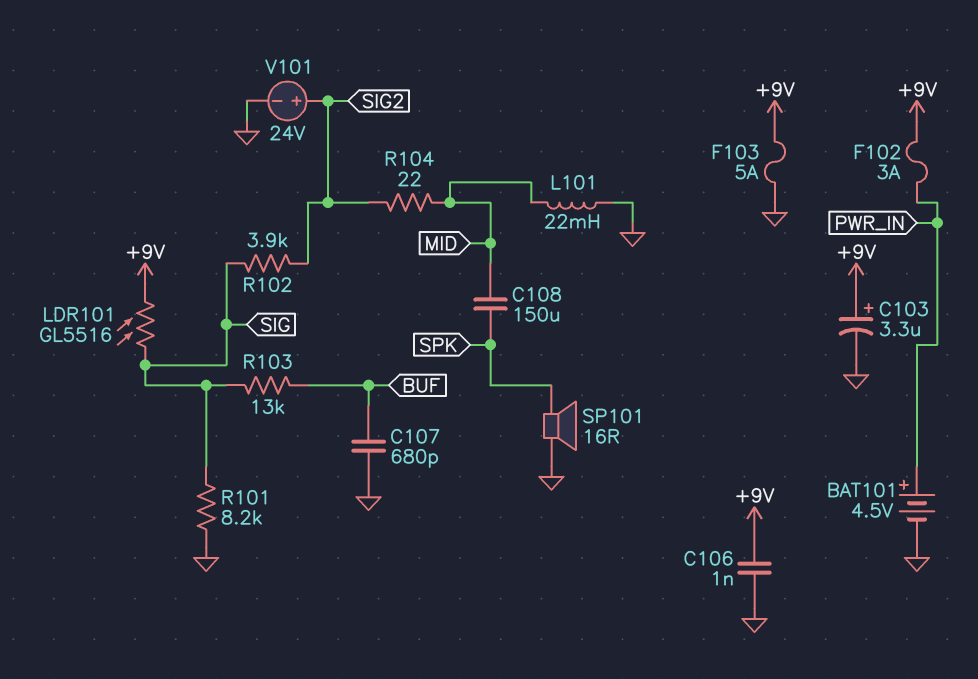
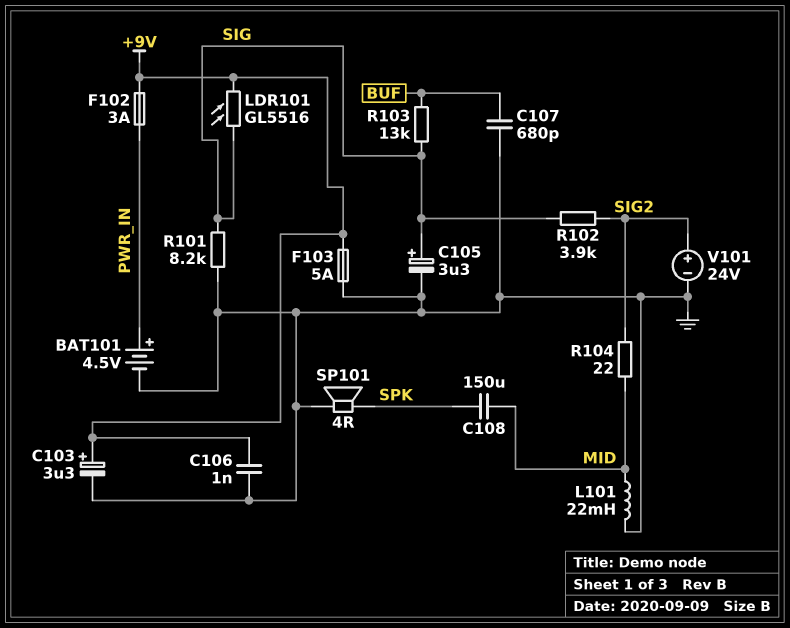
C105: none -> 3.3uF (plus SIG, minus GND)
SP101: speaker 16R (GND, SPK) -> speaker 4R (GND, SPK)

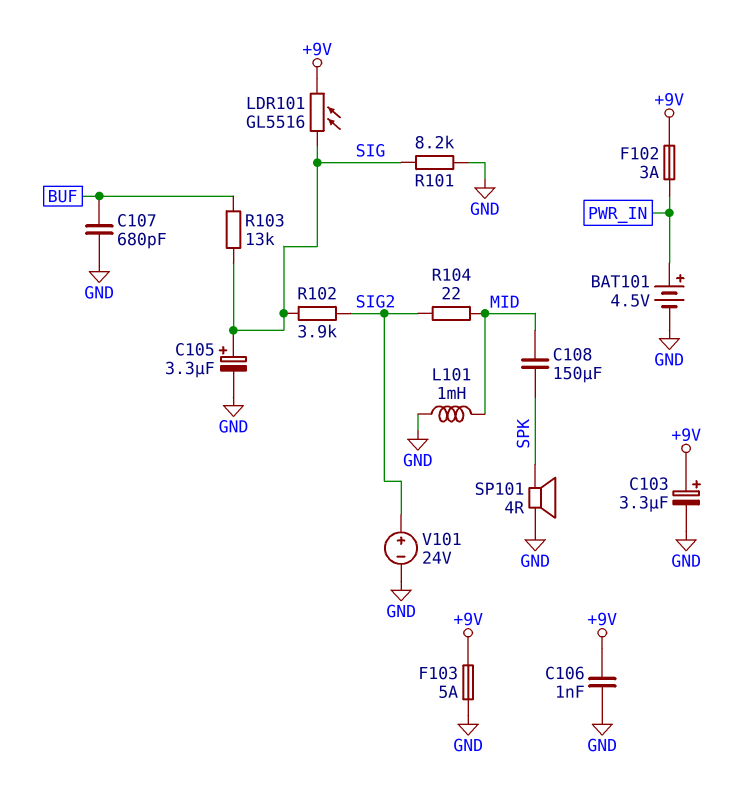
L101: 22mH (GND, MID) -> 1mH (GND, MID)

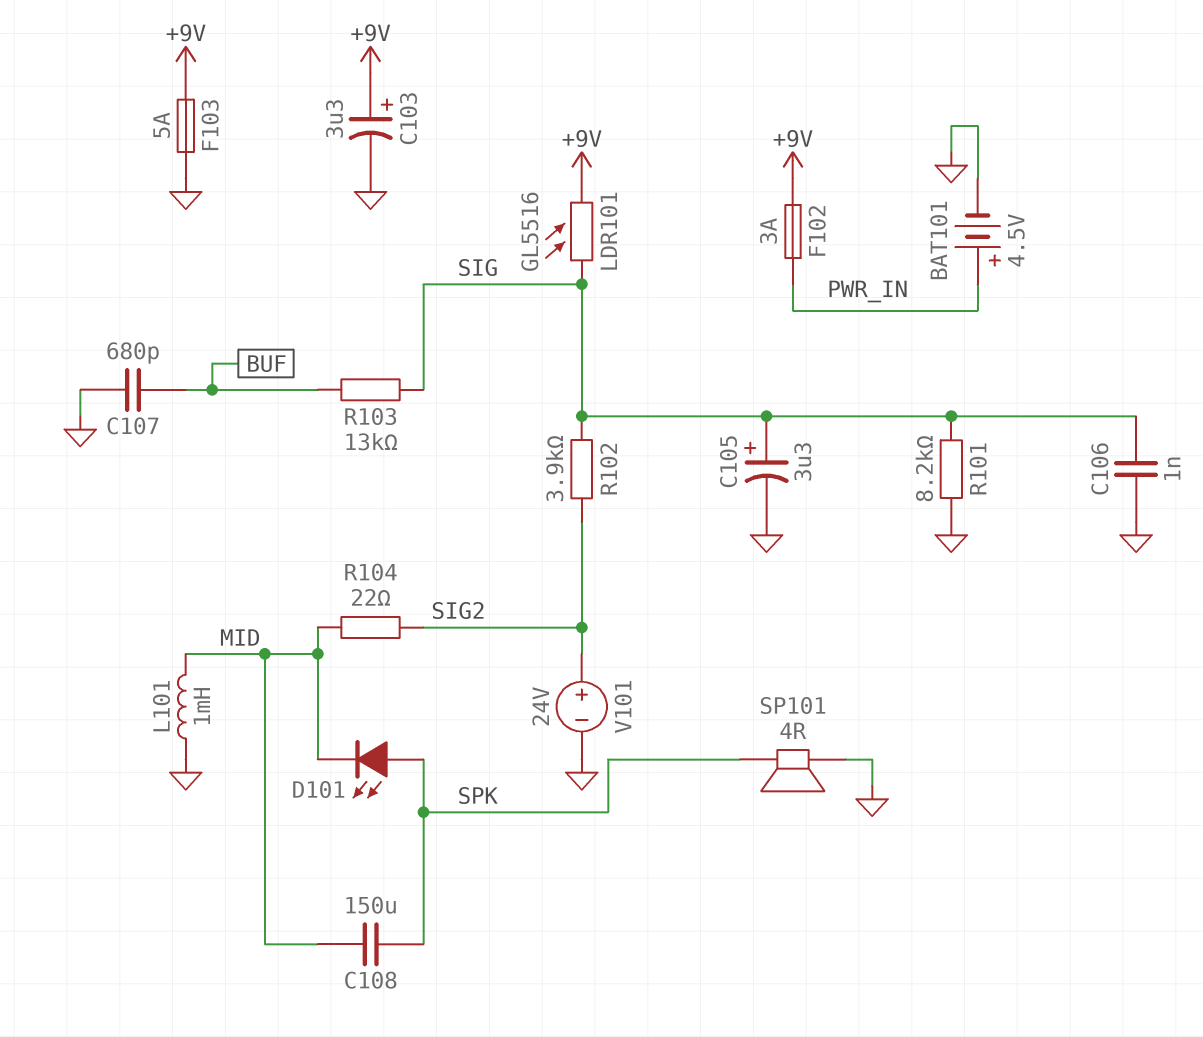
C106: 1nF (+9V, GND) -> 1nF (GND, SIG)
D101: none -> LED (A SPK, K MID)

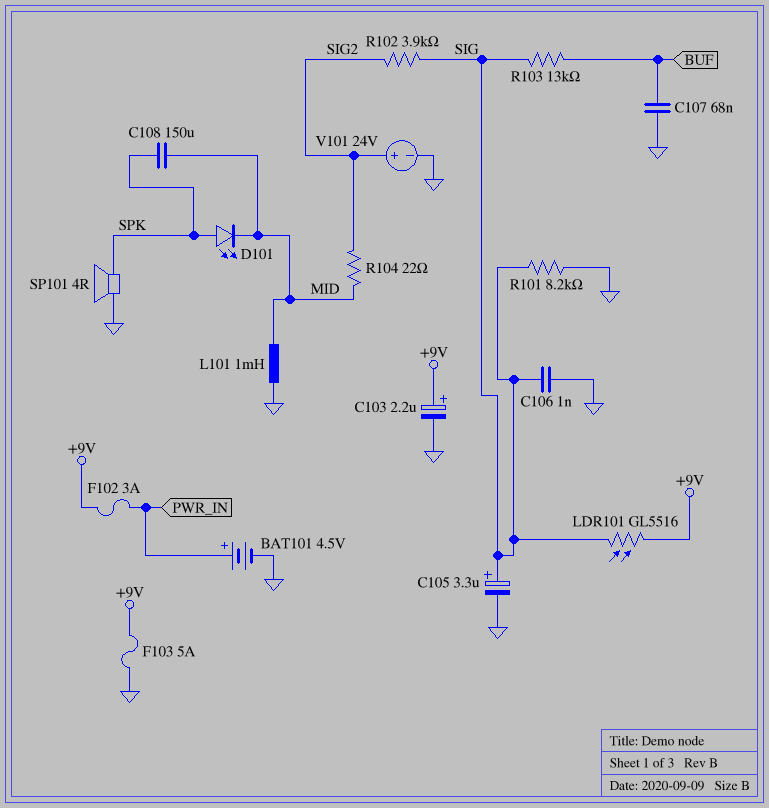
C103: 3.3uF (plus +9V, minus GND) -> 2.2uF (plus +9V, minus GND)
C107: 680pF (BUF, GND) -> 68nF (BUF, GND)

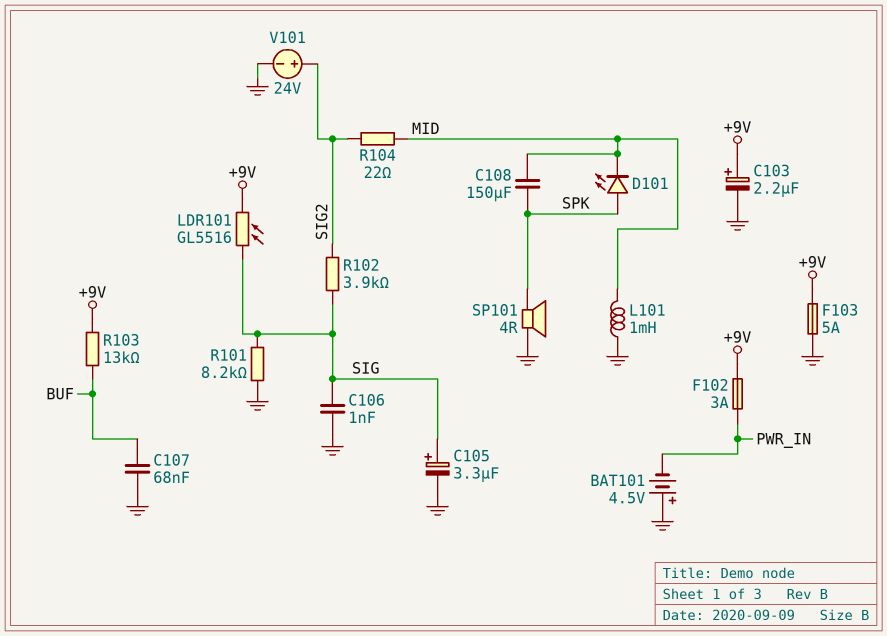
BAT101: 4.5V (plus PWR_IN, minus GND) -> 4.5V (plus GND, minus PWR_IN)
R103: 13k (BUF, SIG) -> 13k (+9V, BUF)

